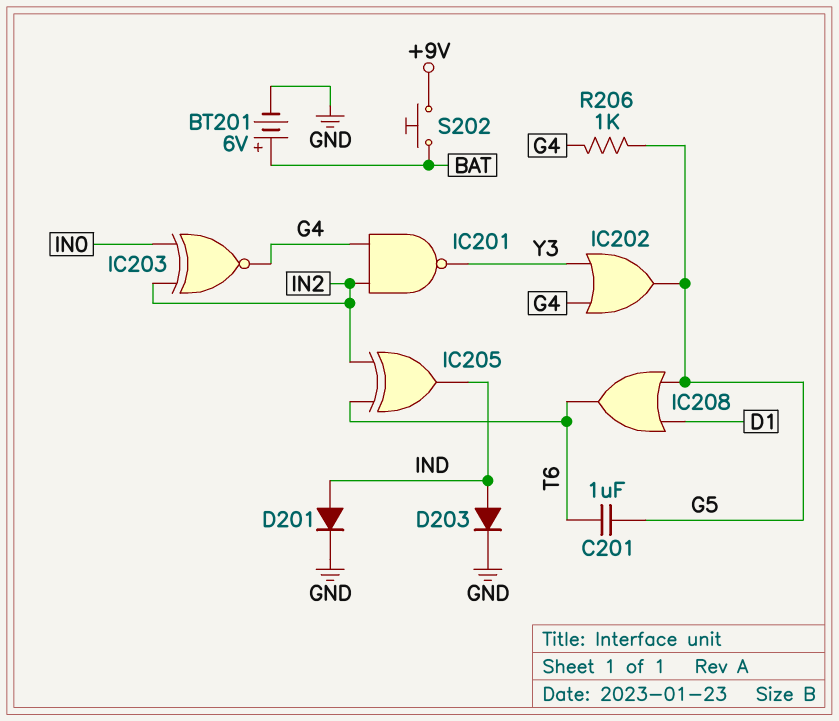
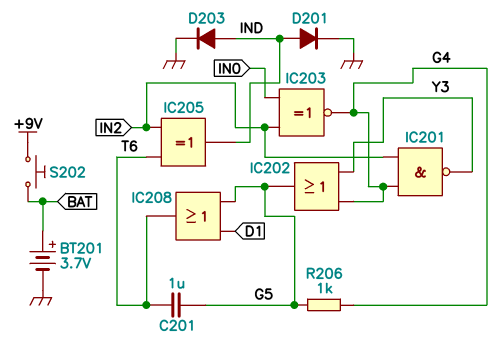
BT201: 6V (plus BAT, minus GND) -> 3.7V (plus BAT, minus GND)

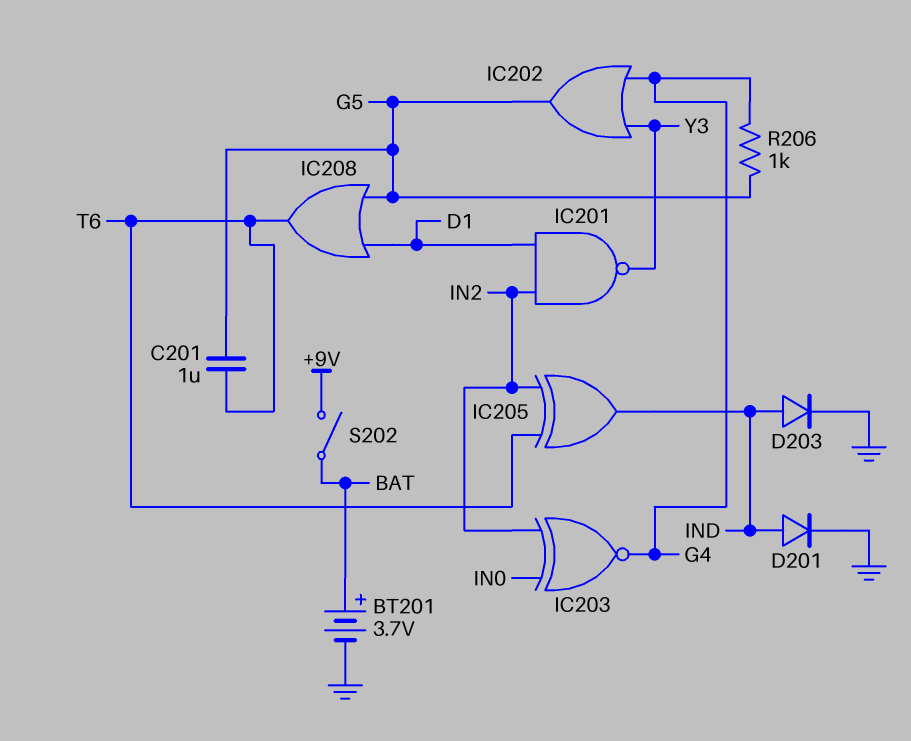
IC201: NAND (in G4, in IN2, out Y3) -> NAND (in D1, in IN2, out Y3)
S202: button (+9V, BAT) -> switch (+9V, BAT)

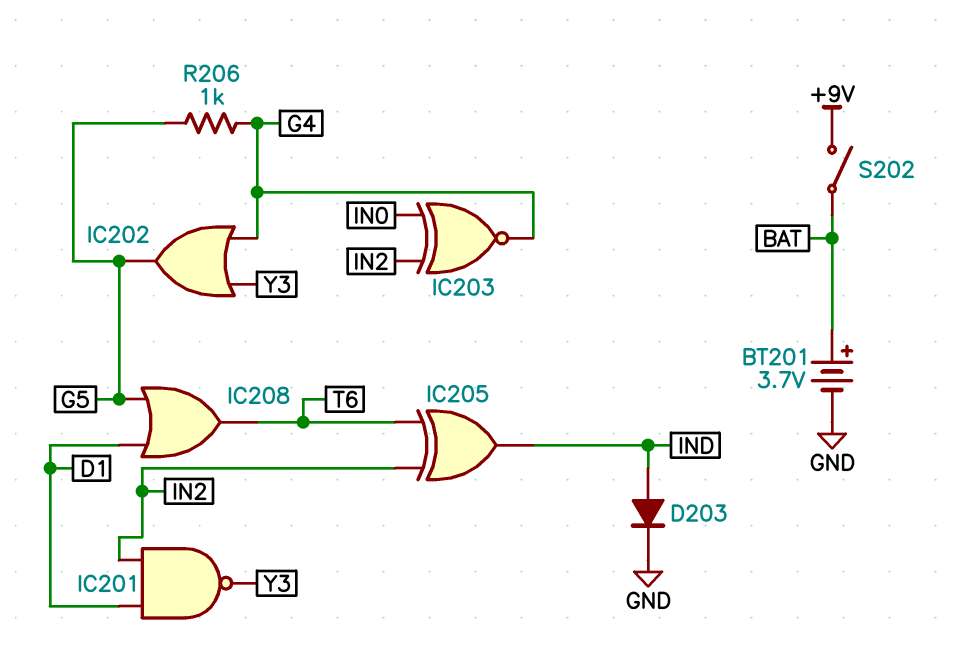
C201: 1uF (G5, T6) -> none
D201: diode (A IND, K GND) -> none

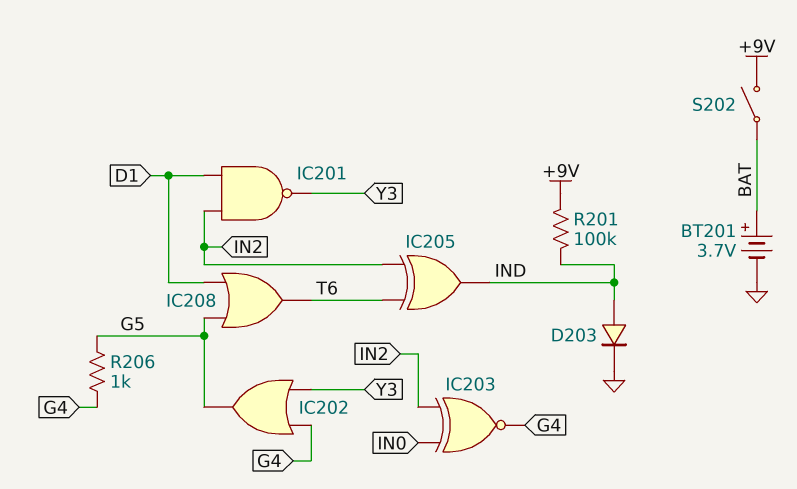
R201: none -> 100k (+9V, IND)

